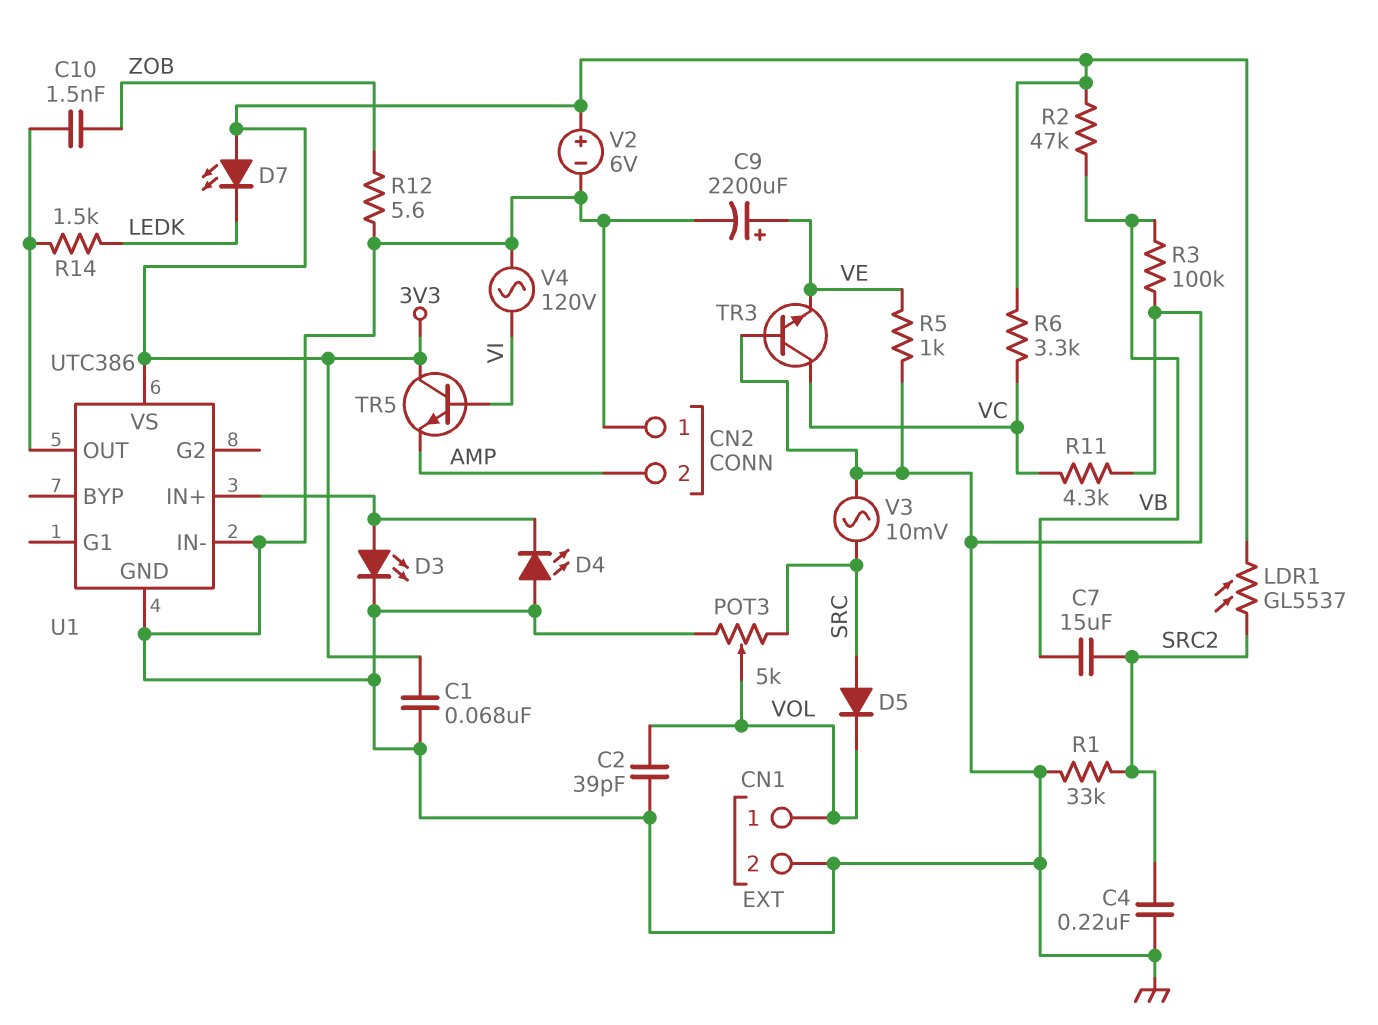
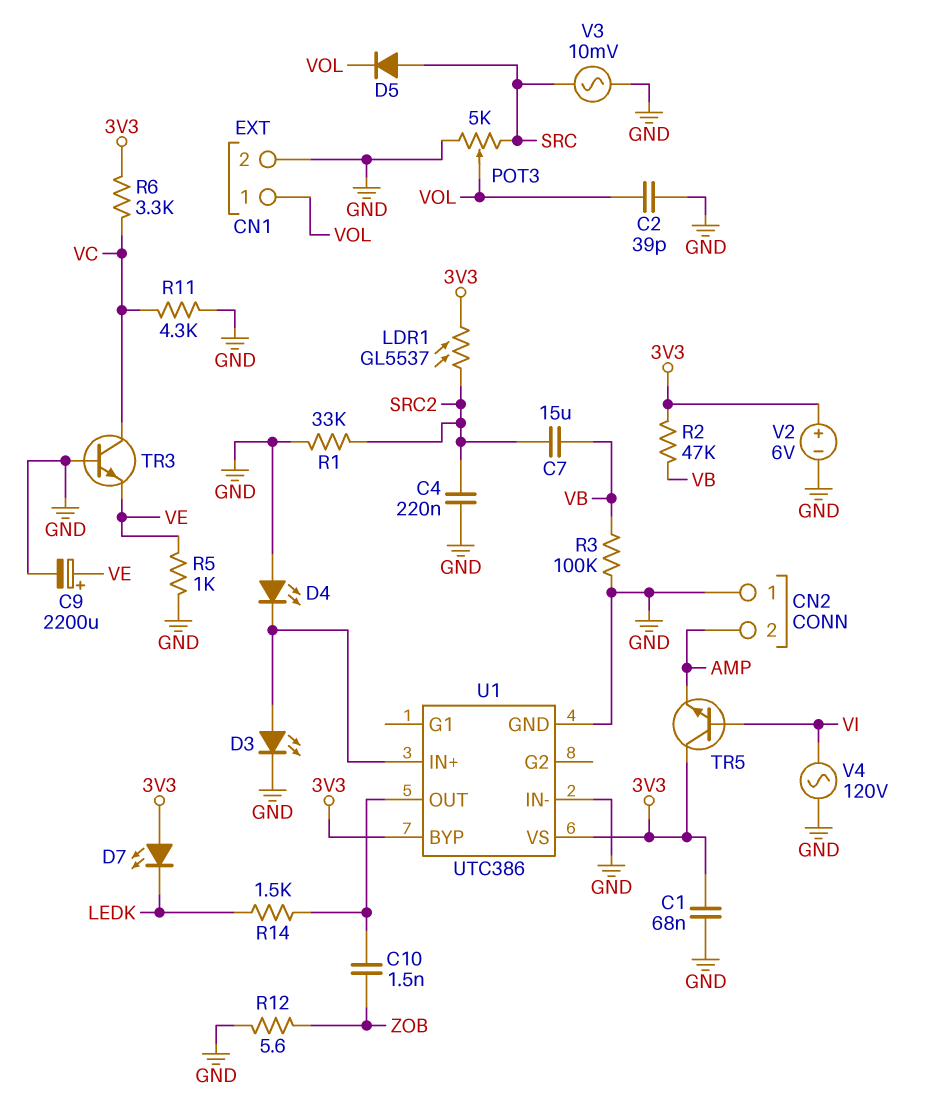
U1 pin BYP: none -> 3V3

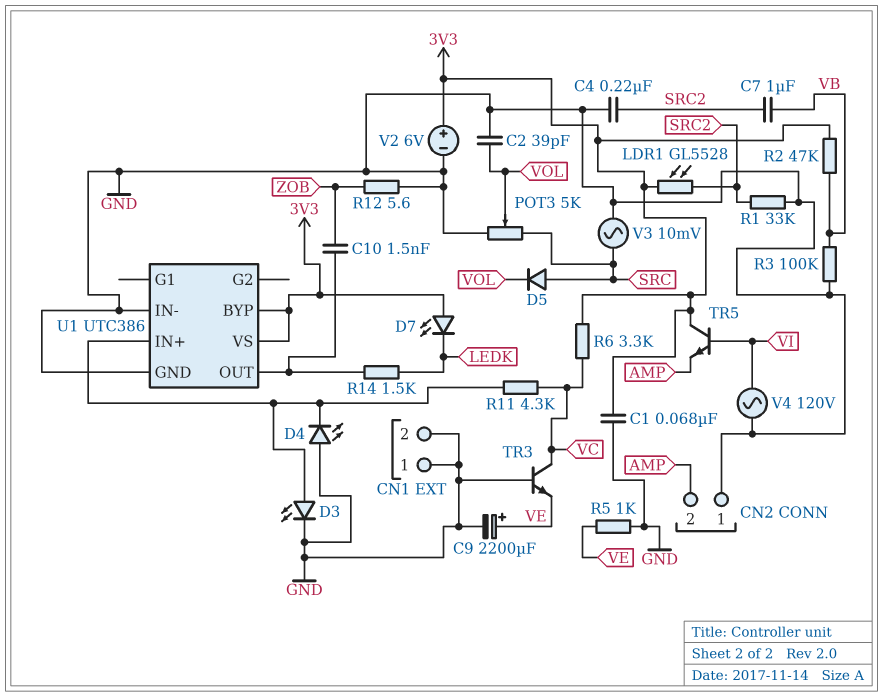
C7: 15uF (SRC2, VB) -> 1uF (SRC2, VB)
CN1 pin 1: VOL -> GND
LDR1: GL5537 (3V3, SRC2) -> GL5528 (3V3, SRC2)
R11: 4.3k (GND, VC) -> 4.3k (U1/IN+, VC)

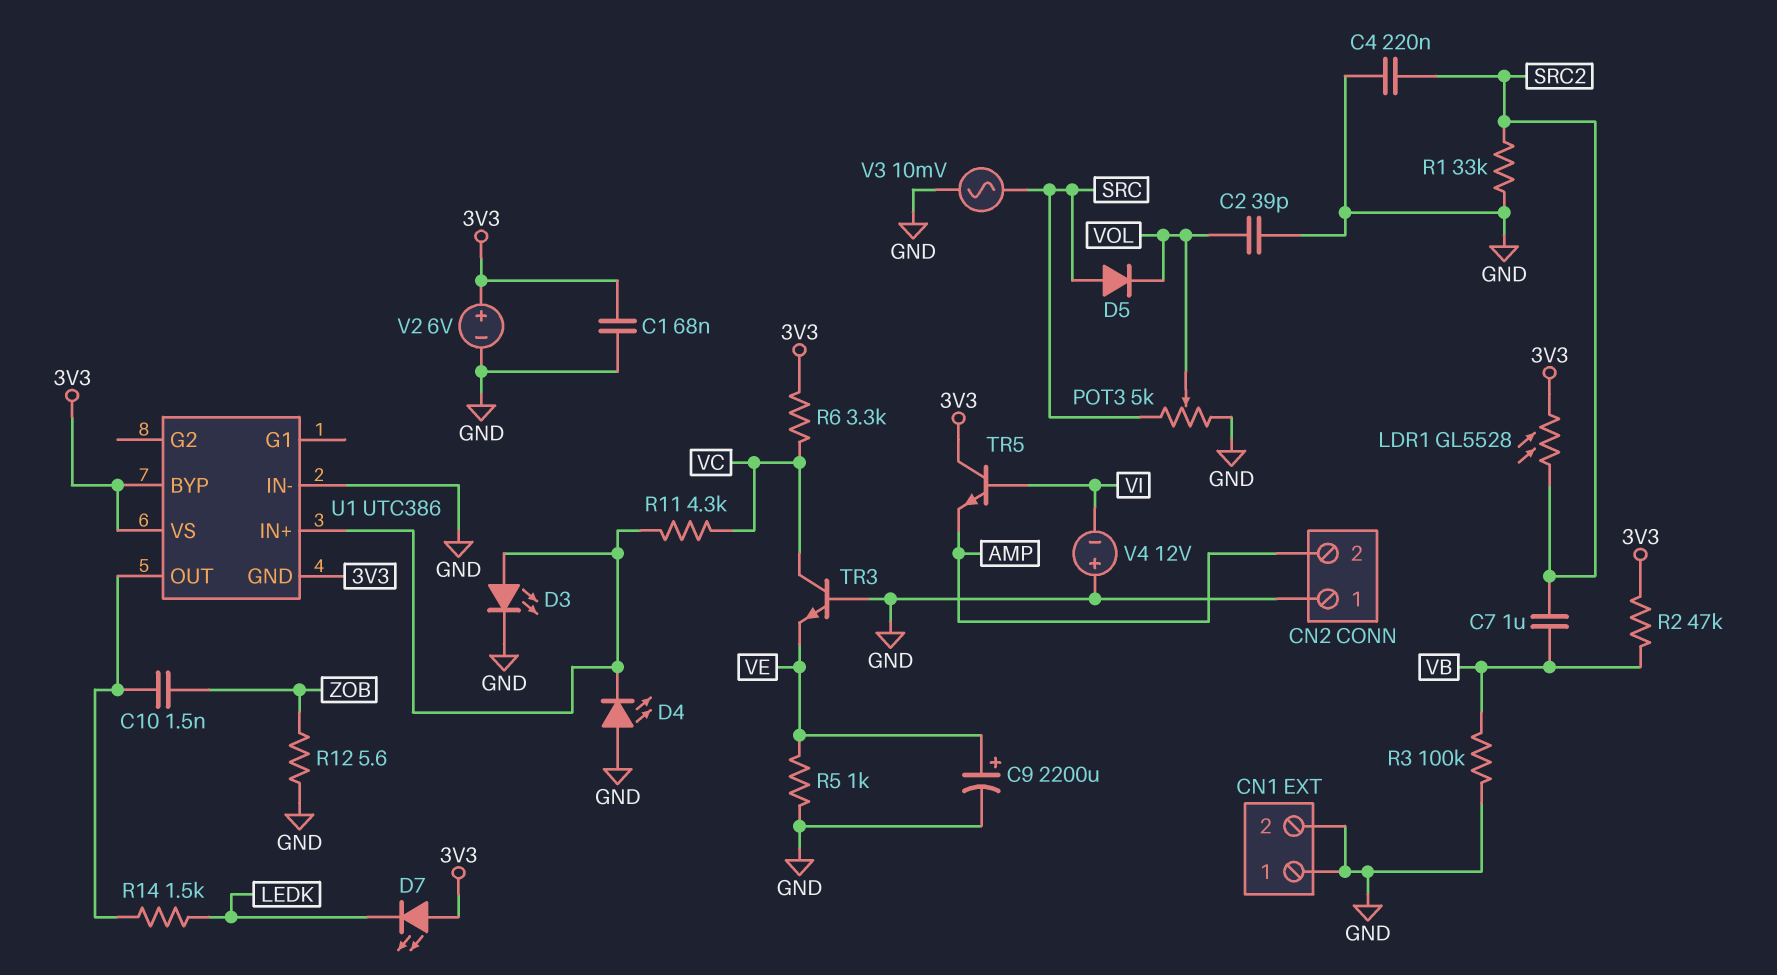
U1 pin GND: GND -> 3V3
V4: AC 120V (GND, VI) -> 12V (plus GND, minus VI)

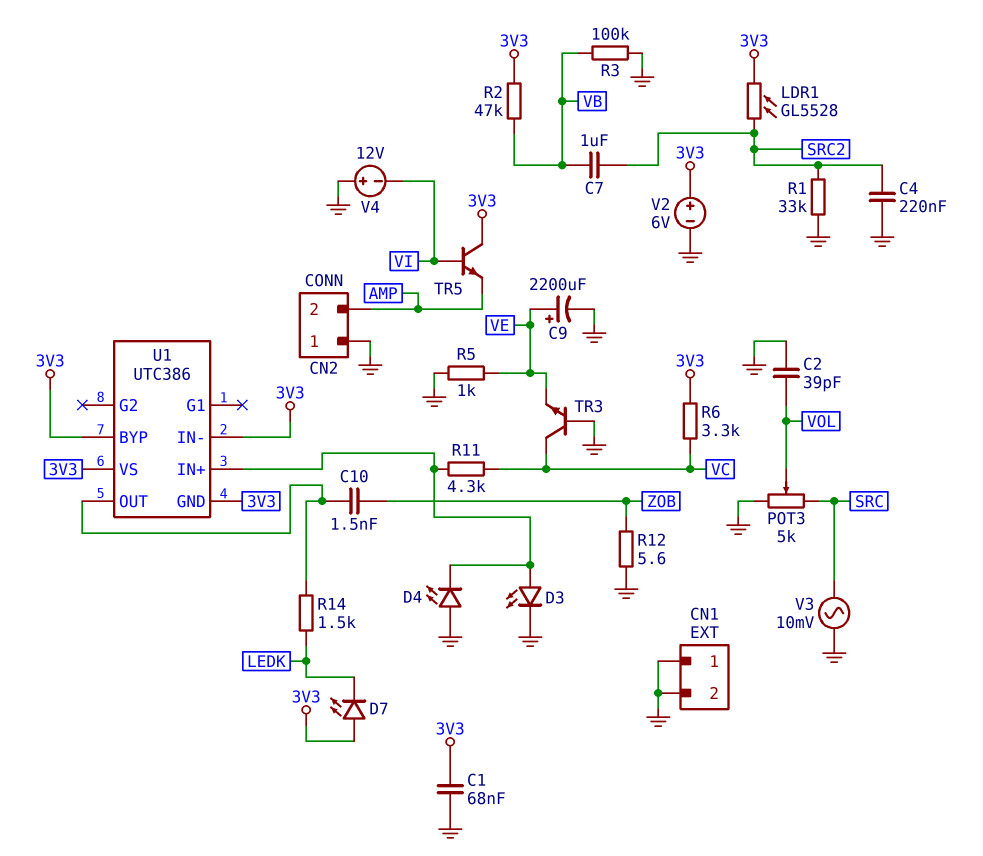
D5: diode (A SRC, K VOL) -> none
U1 pin IN-: GND -> 3V3

